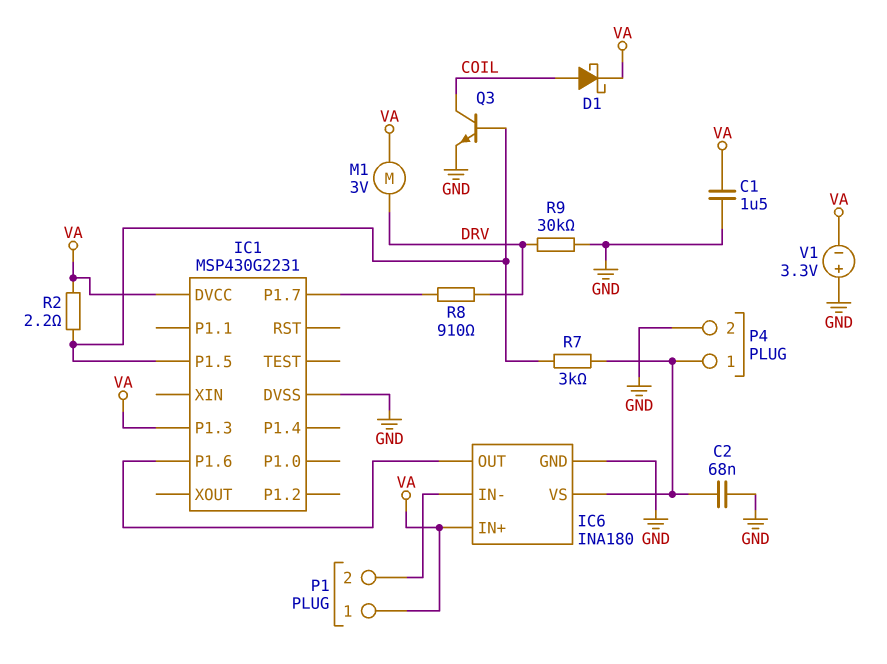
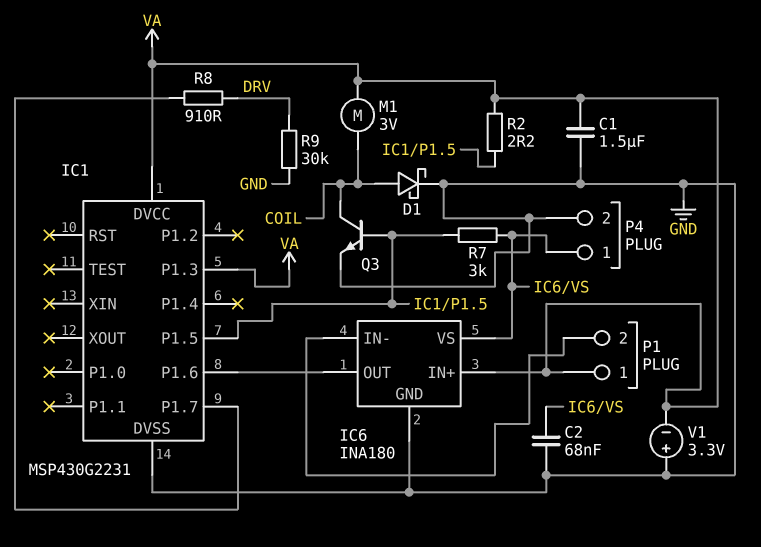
D1: schottky (A COIL, K VA) -> schottky (A COIL, K GND)
M1: motor 3V (DRV, VA) -> motor 3V (COIL, VA)

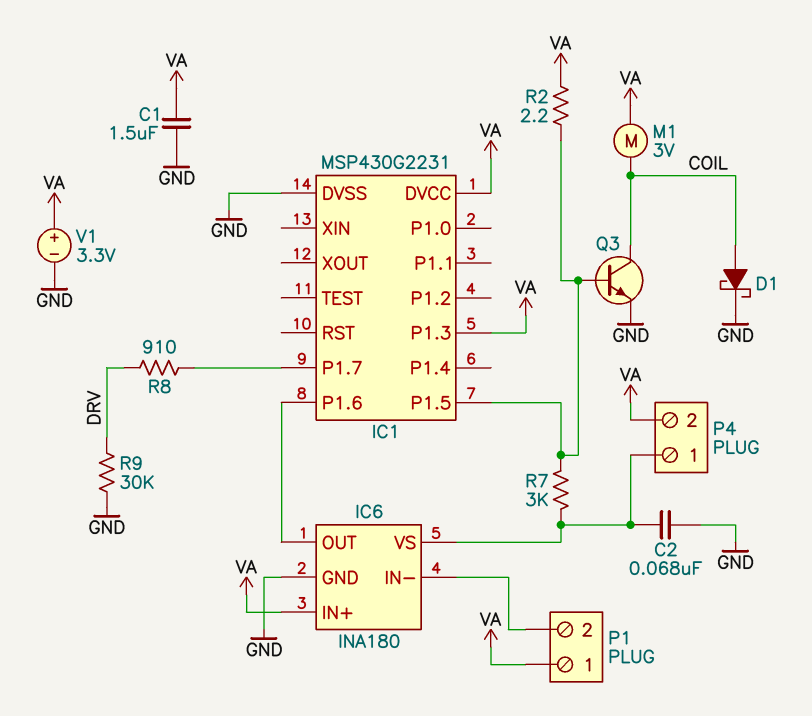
P4 pin 2: GND -> VA
V1: 3.3V (plus GND, minus VA) -> 3.3V (plus VA, minus GND)

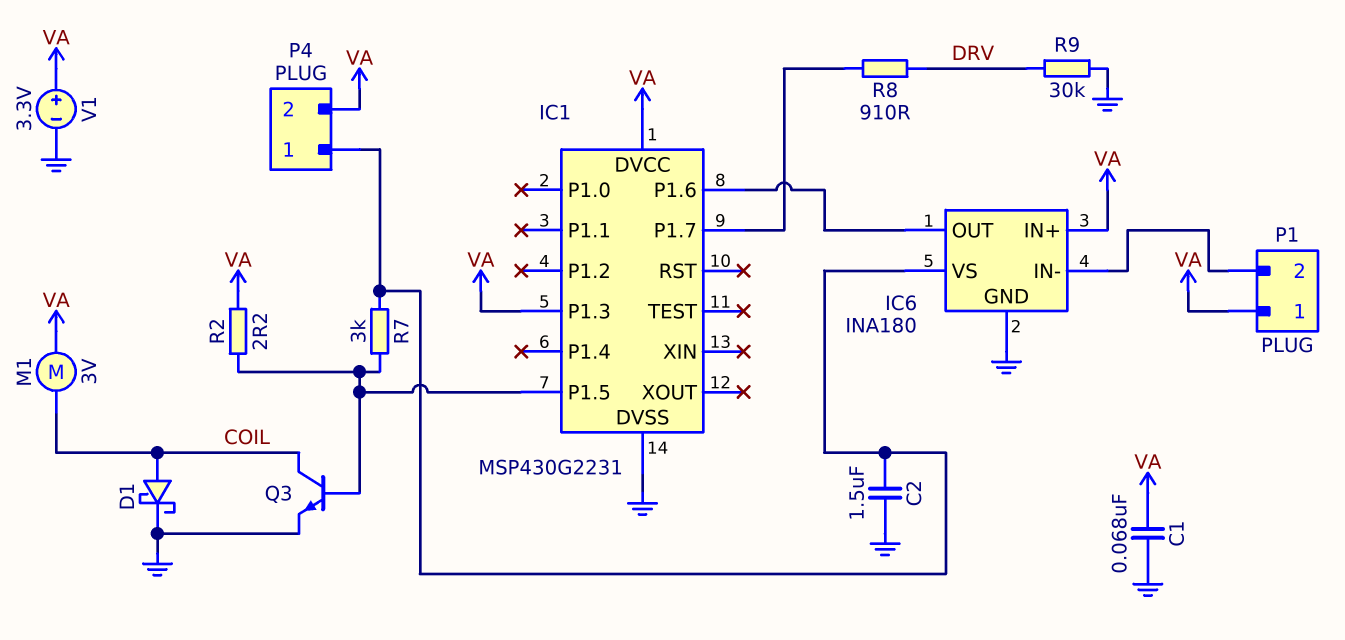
C1: 1.5uF (GND, VA) -> 68nF (GND, VA)
C2: 68nF (GND, IC6/VS) -> 1.5uF (GND, IC6/VS)

